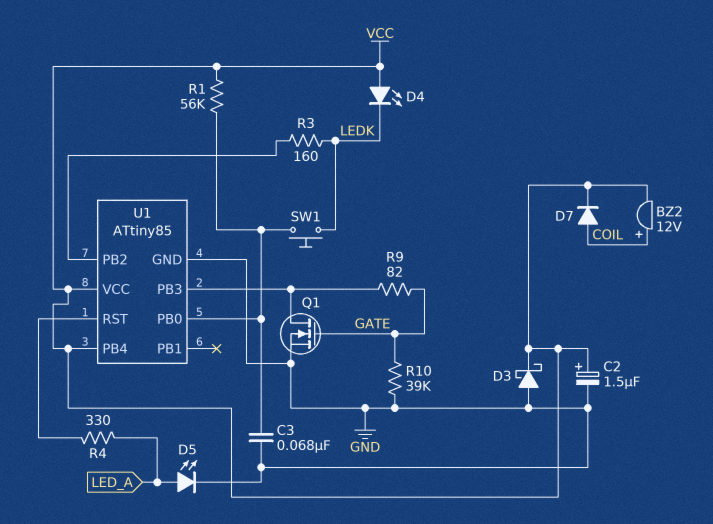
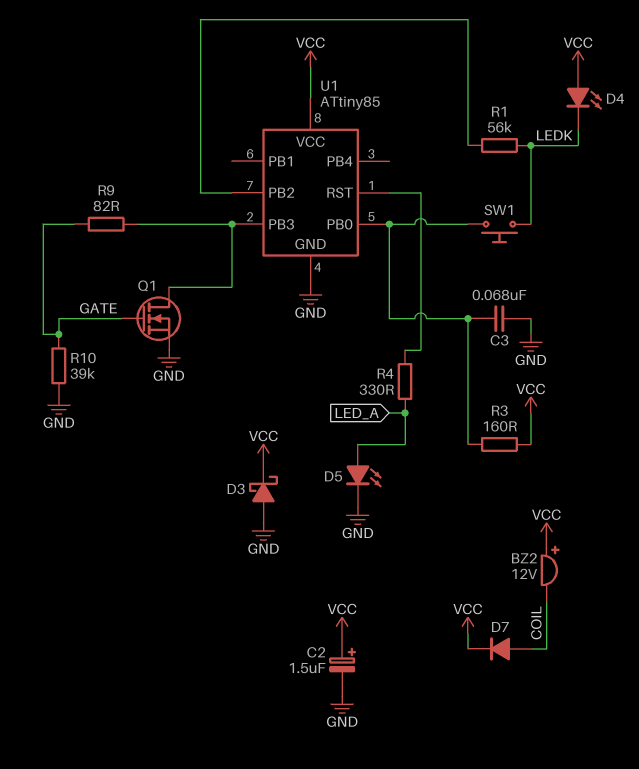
BZ2: buzzer 12V (plus COIL, minus VCC) -> buzzer 12V (plus VCC, minus COIL)
R1: 56k (U1/PB0, VCC) -> 56k (LEDK, U1/PB2)
R3: 160 (LEDK, U1/PB2) -> 160 (U1/PB0, VCC)
U1 pin PB4: VCC -> none

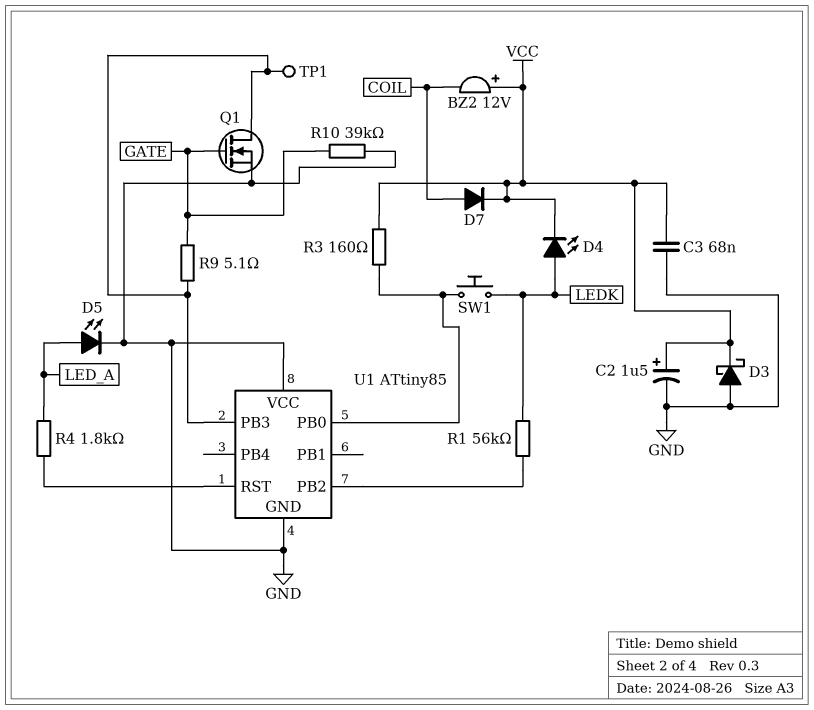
C3: 68nF (GND, U1/PB0) -> 68nF (GND, VCC)
D4: LED (A VCC, K LEDK) -> LED (A LEDK, K VCC)
R4: 330 (LED_A, U1/RST) -> 1.8k (LED_A, U1/RST)
R9: 82 (GATE, U1/PB3) -> 5.1 (GATE, U1/PB3)
TP1: none -> test point (U1/PB3)
U1 pin VCC: VCC -> GND

